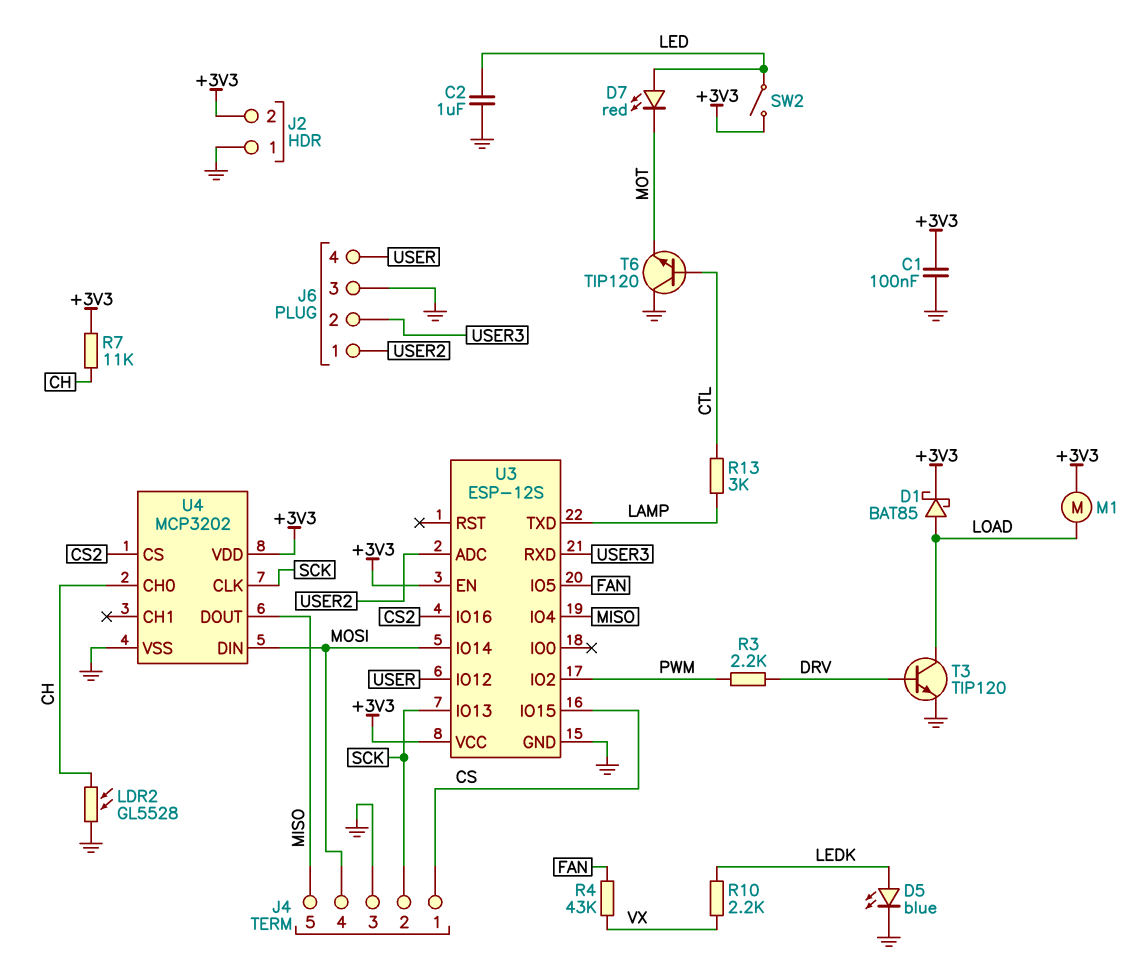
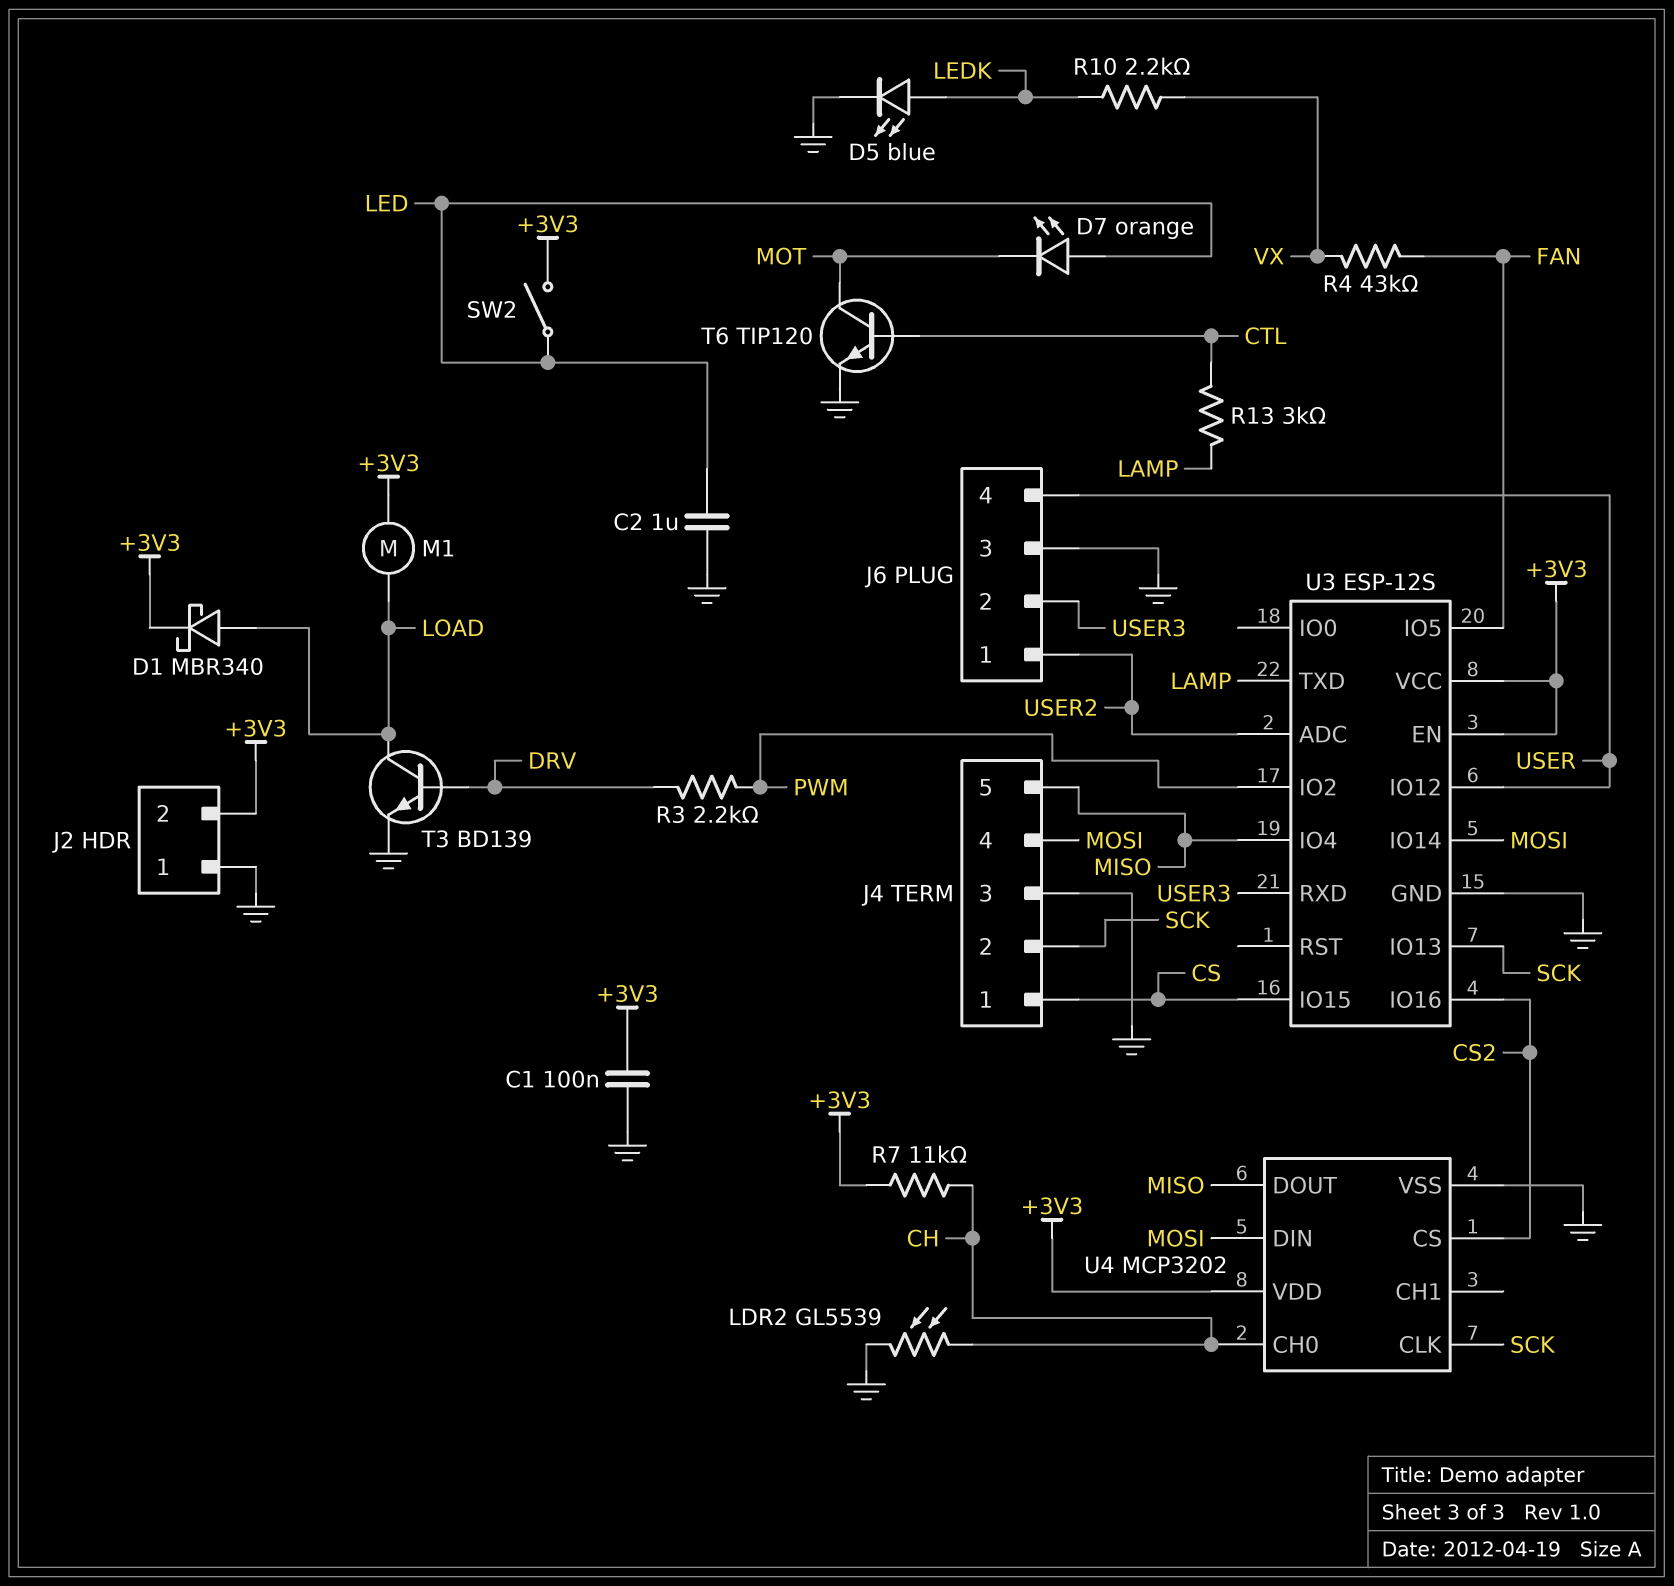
D1: schottky BAT85 (A LOAD, K +3V3) -> schottky MBR340 (A LOAD, K +3V3)
D7: LED red (A LED, K MOT) -> LED orange (A LED, K MOT)
LDR2: GL5528 (CH, GND) -> GL5539 (CH, GND)
T3: NPN TIP120 (B DRV, C LOAD, E GND) -> NPN BD139 (B DRV, C LOAD, E GND)
T6: NPN TIP120 (B CTL, C GND, E MOT) -> NPN TIP120 (B CTL, C MOT, E GND)

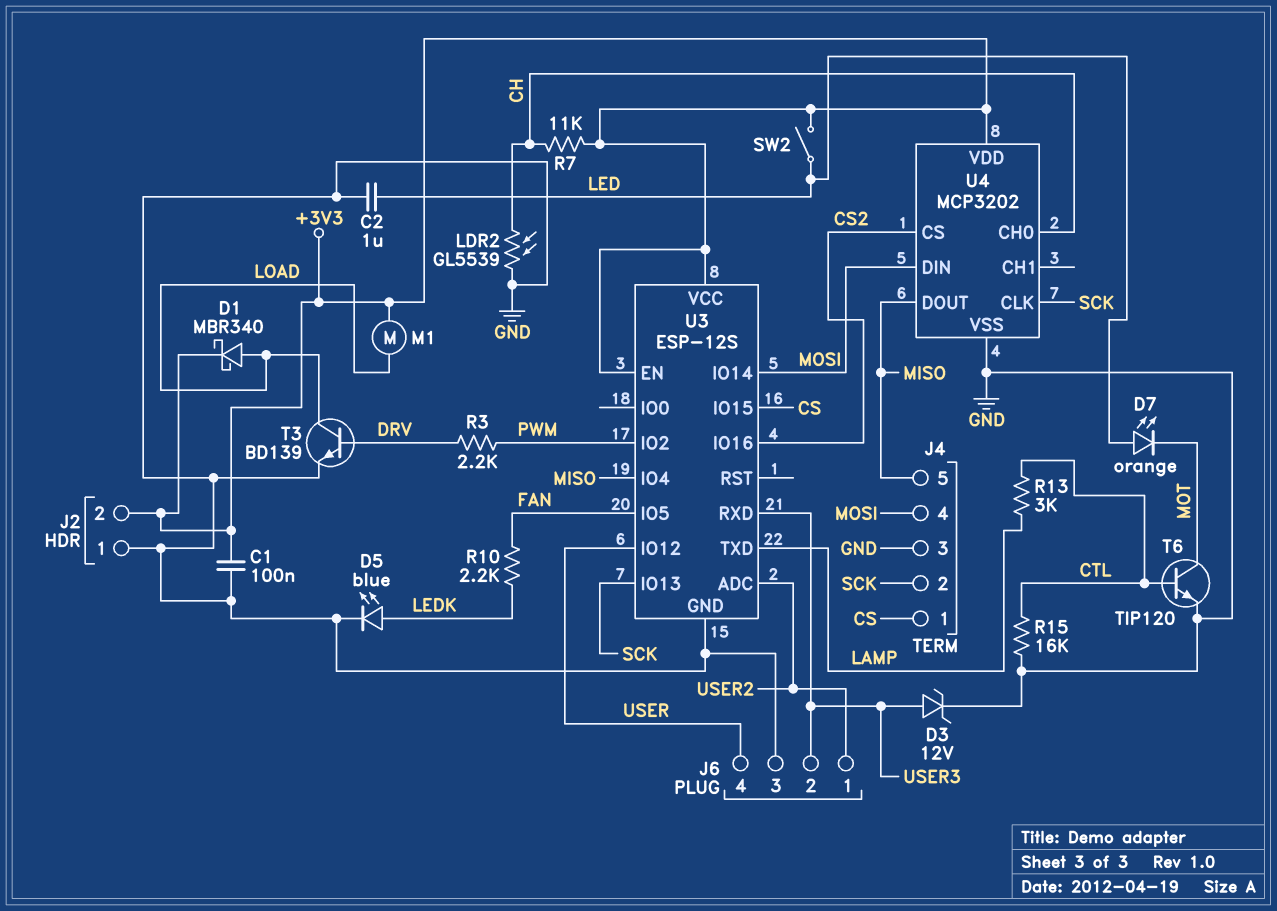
D3: none -> zener 12V (A USER3, K GND)
R4: 43k (FAN, VX) -> none
R10: 2.2k (LEDK, VX) -> 2.2k (FAN, LEDK)
R15: none -> 16k (CTL, GND)

